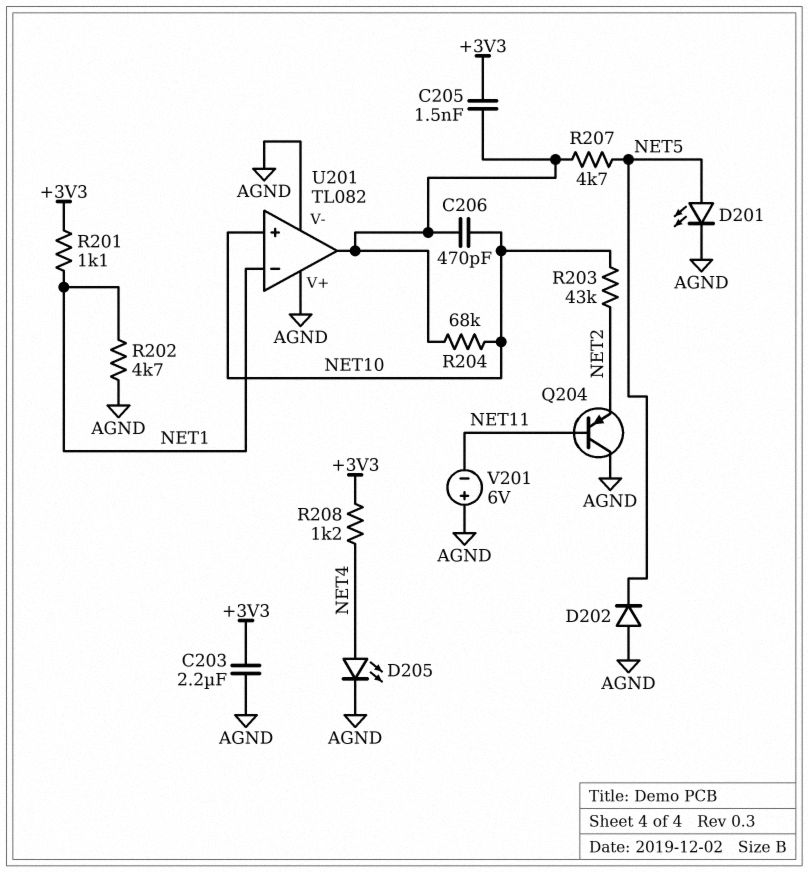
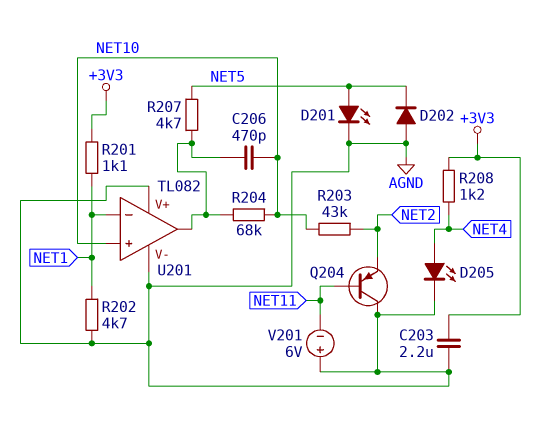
C205: 1.5nF (+3V3, U201/out) -> none

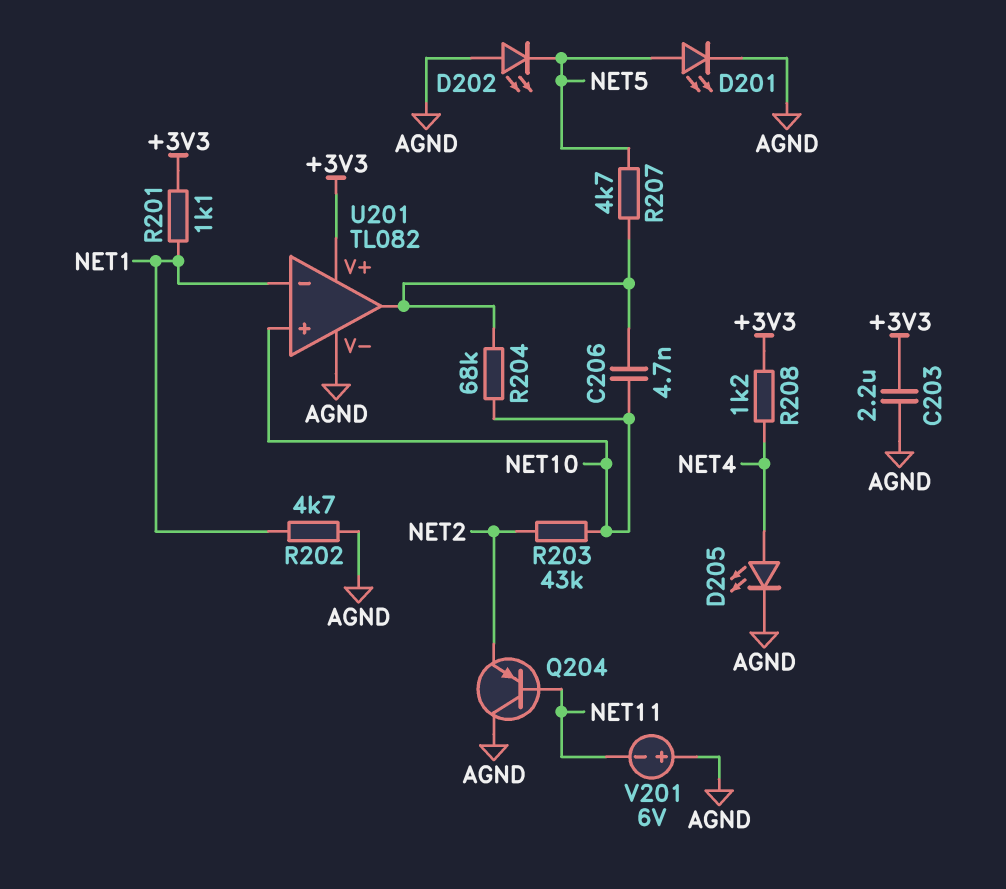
C206: 470pF (NET10, U201/out) -> 4.7nF (NET10, U201/out)
D202: diode (A AGND, K NET5) -> LED (A AGND, K NET5)
U201 pin V+: AGND -> +3V3

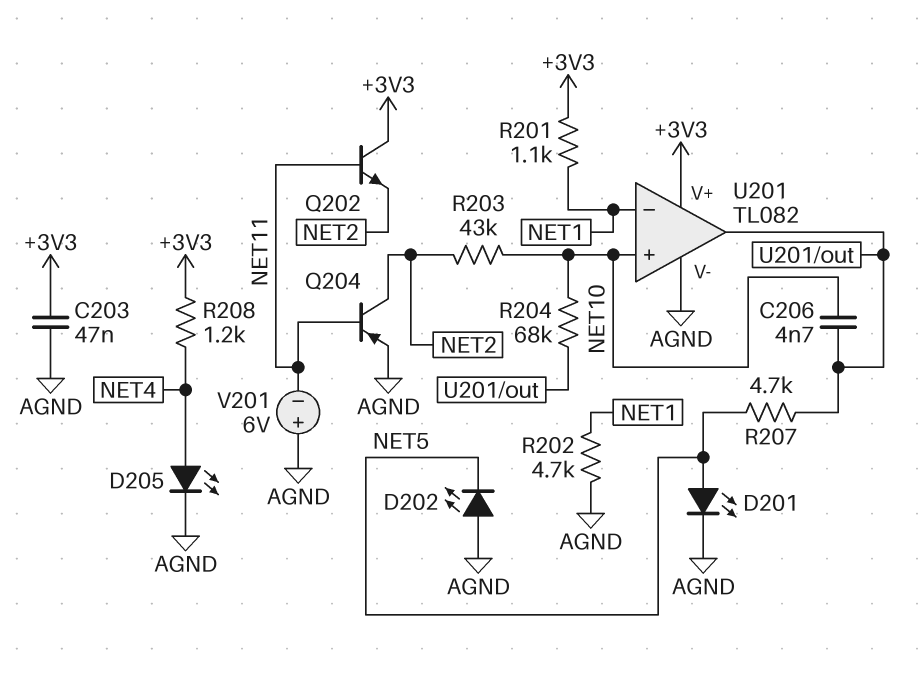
C203: 2.2uF (+3V3, AGND) -> 47nF (+3V3, AGND)
Q202: none -> NPN (B NET11, C +3V3, E NET2)
Q204: PNP (B NET11, C AGND, E NET2) -> PNP (B NET11, C NET2, E AGND)

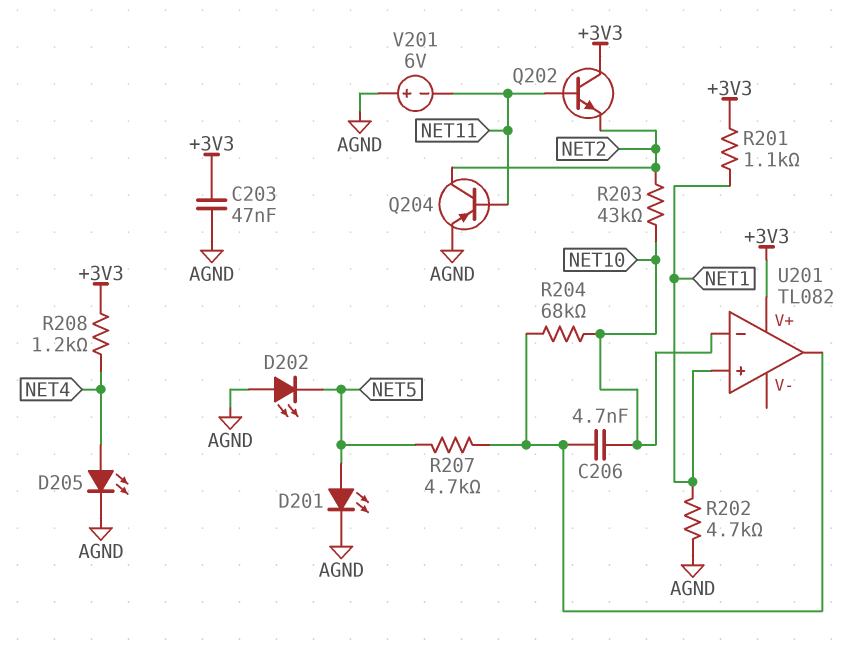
U201 pin V-: AGND -> none
U201 pin in+: NET10 -> NET1
U201 pin in-: NET1 -> NET10

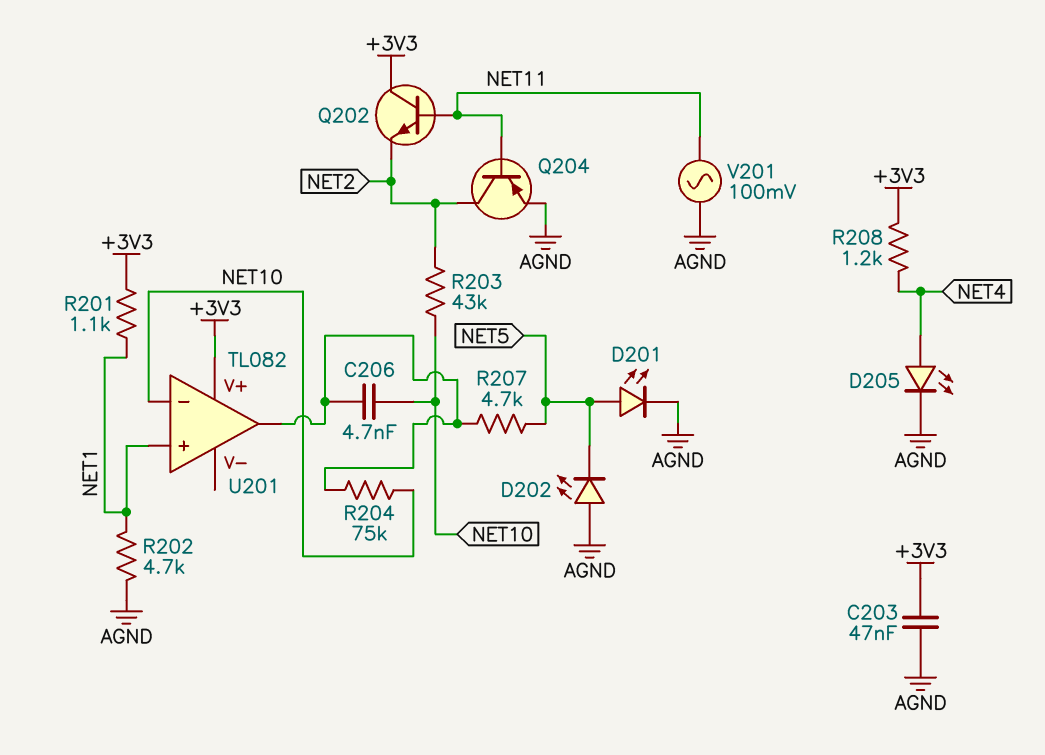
R204: 68k (NET10, U201/out) -> 75k (NET10, U201/out)
V201: 6V (plus AGND, minus NET11) -> AC 100mV (AGND, NET11)

